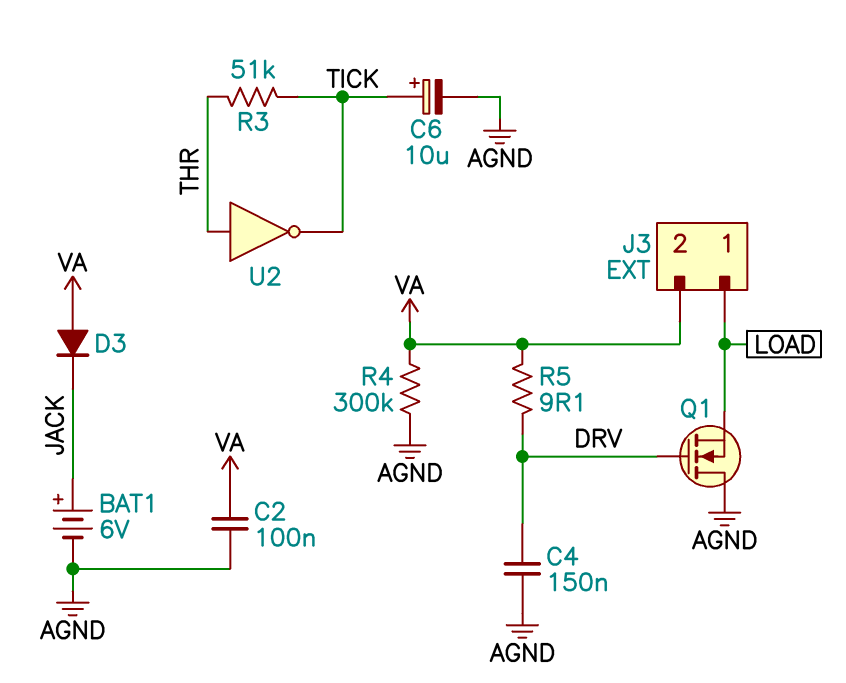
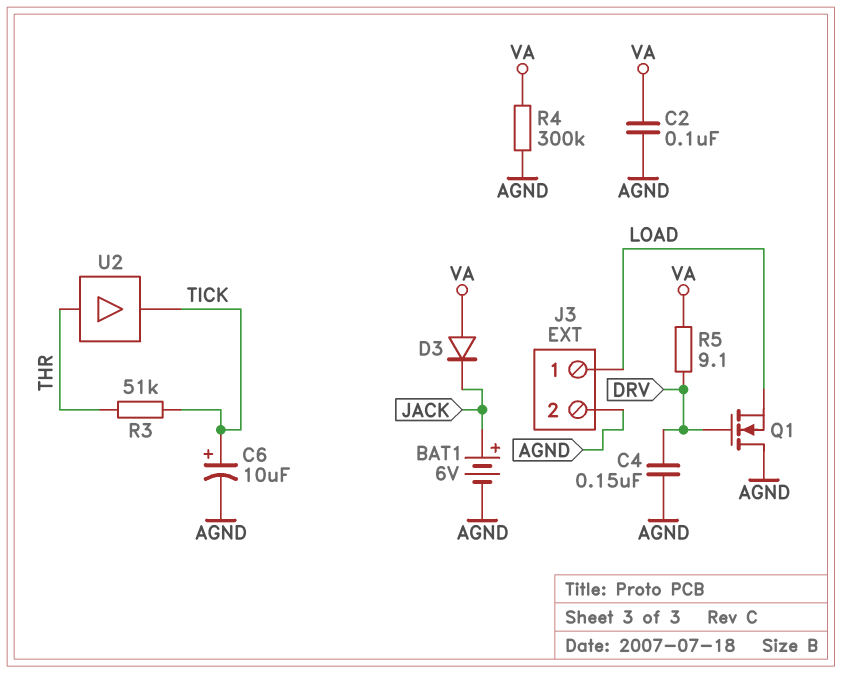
J3 pin 2: VA -> AGND
U2: NOT (in THR, out TICK) -> buffer (in THR, out TICK)

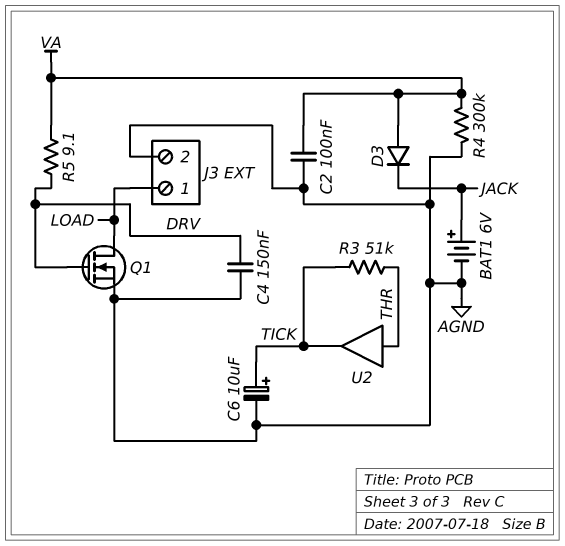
Q1: NMOS (G DRV, D AGND, S LOAD) -> NMOS (G DRV, D LOAD, S AGND)

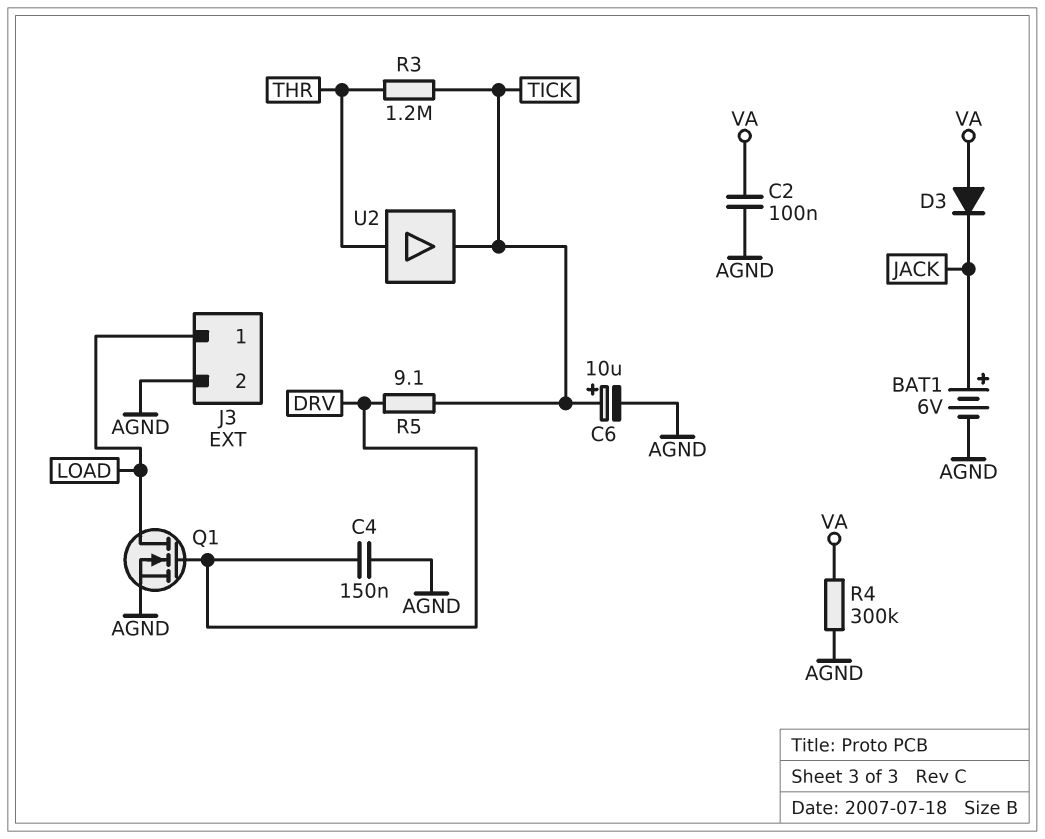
R3: 51k (THR, TICK) -> 1.2M (THR, TICK)
R5: 9.1 (DRV, VA) -> 9.1 (DRV, TICK)

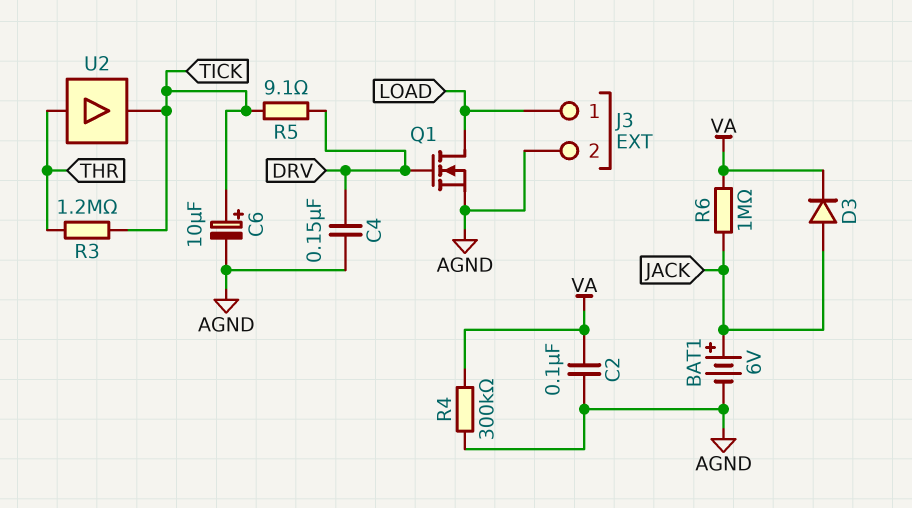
D3: diode (A VA, K JACK) -> diode (A JACK, K VA)
R6: none -> 1M (JACK, VA)

